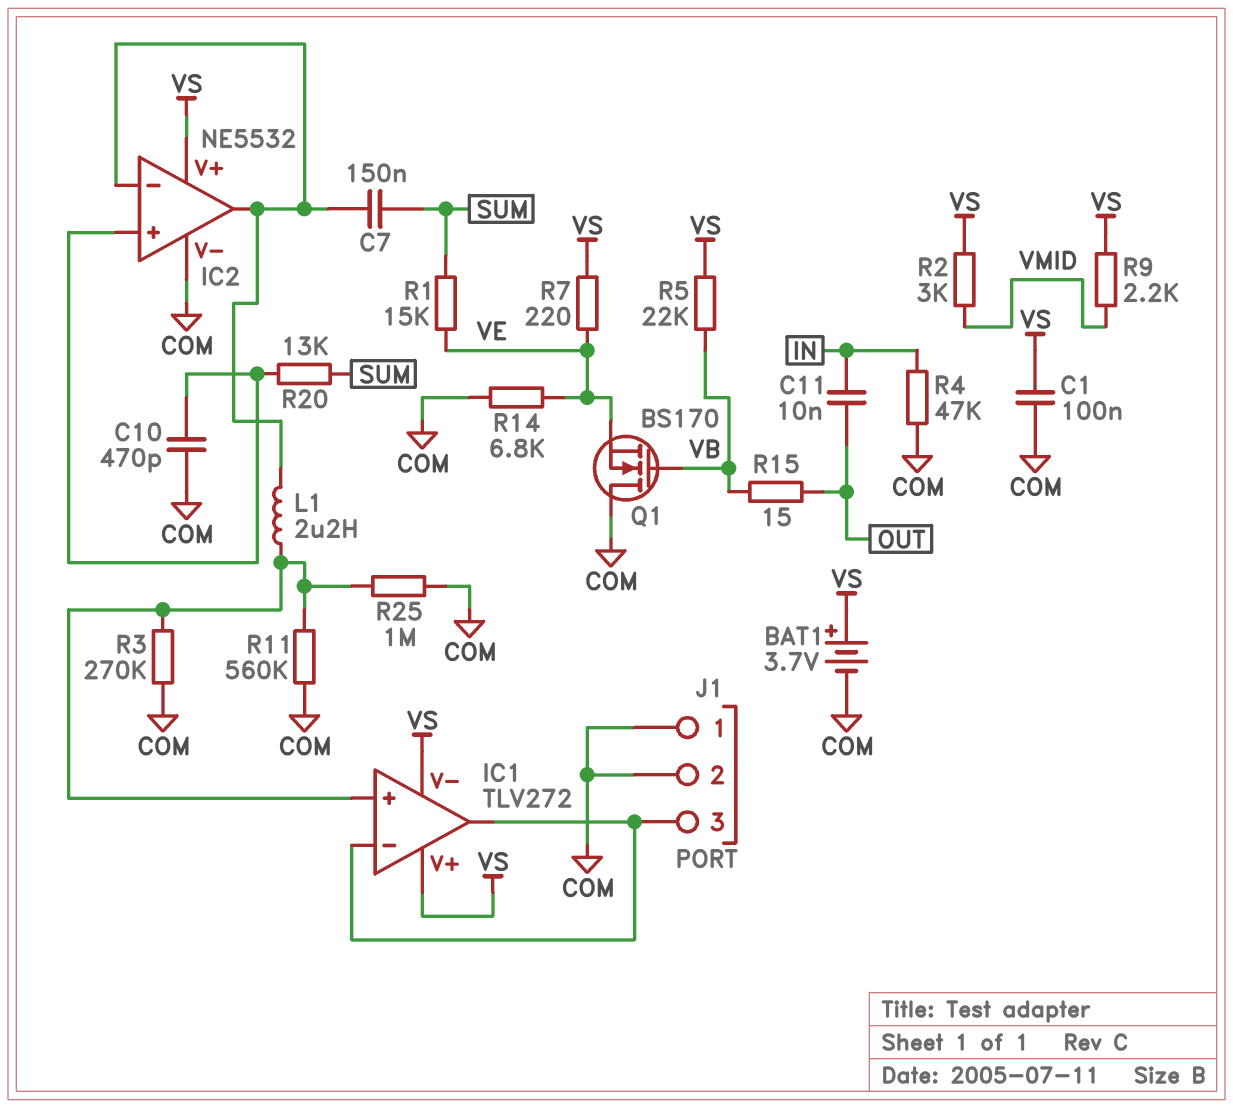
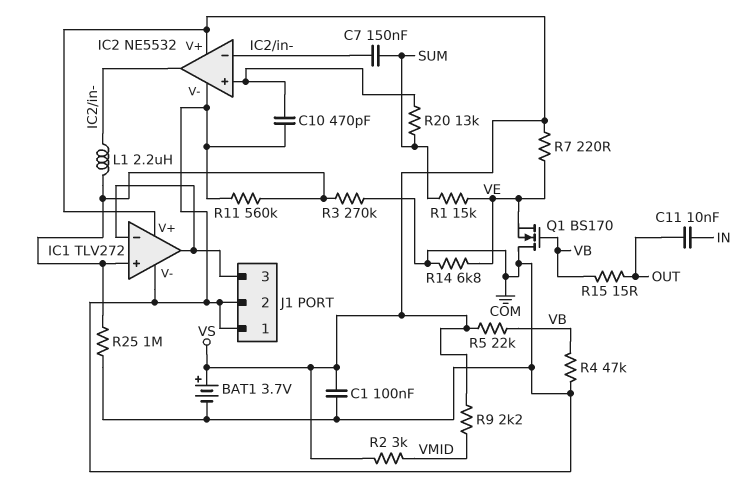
IC1 pin V-: VS -> COM
R4: 47k (COM, IN) -> 47k (COM, VB)

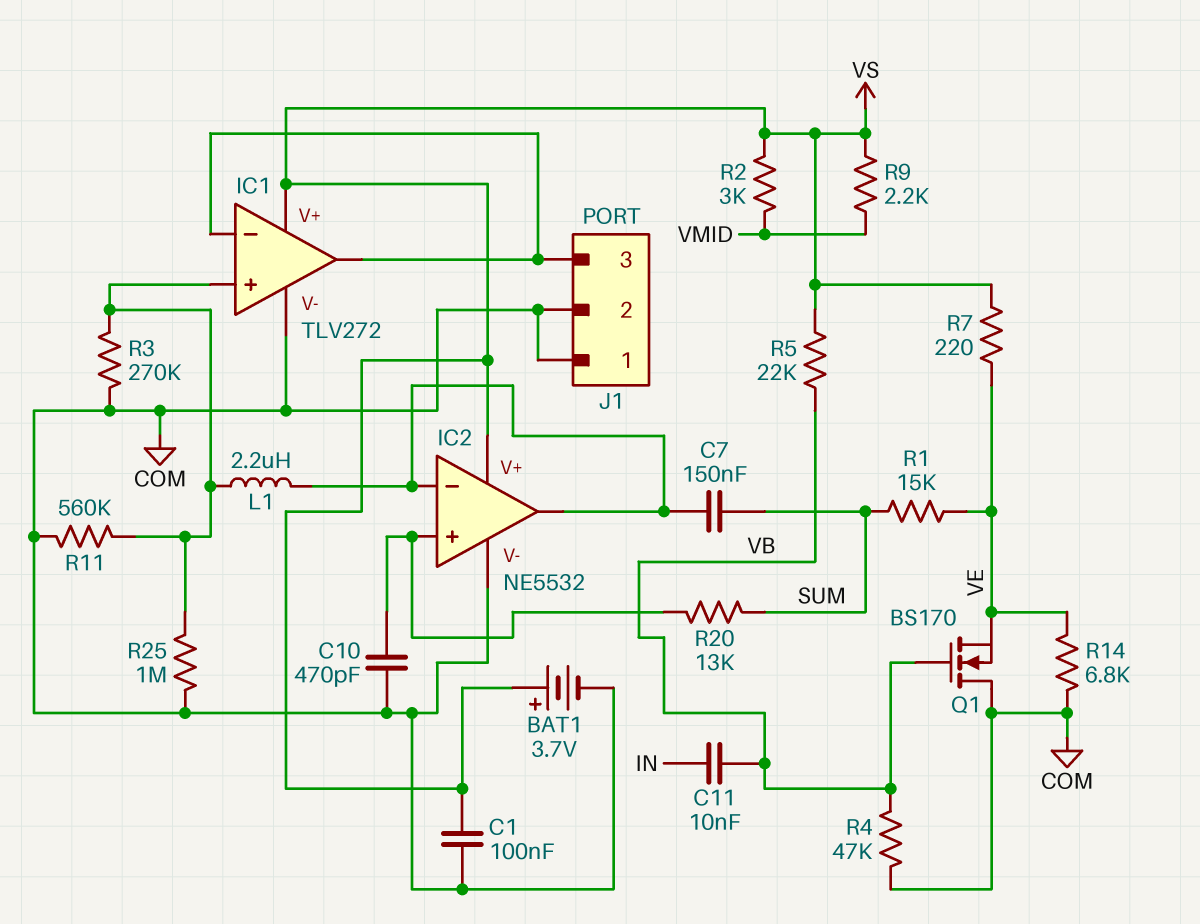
C11: 10nF (IN, OUT) -> 10nF (IN, VB)
R15: 15 (OUT, VB) -> none

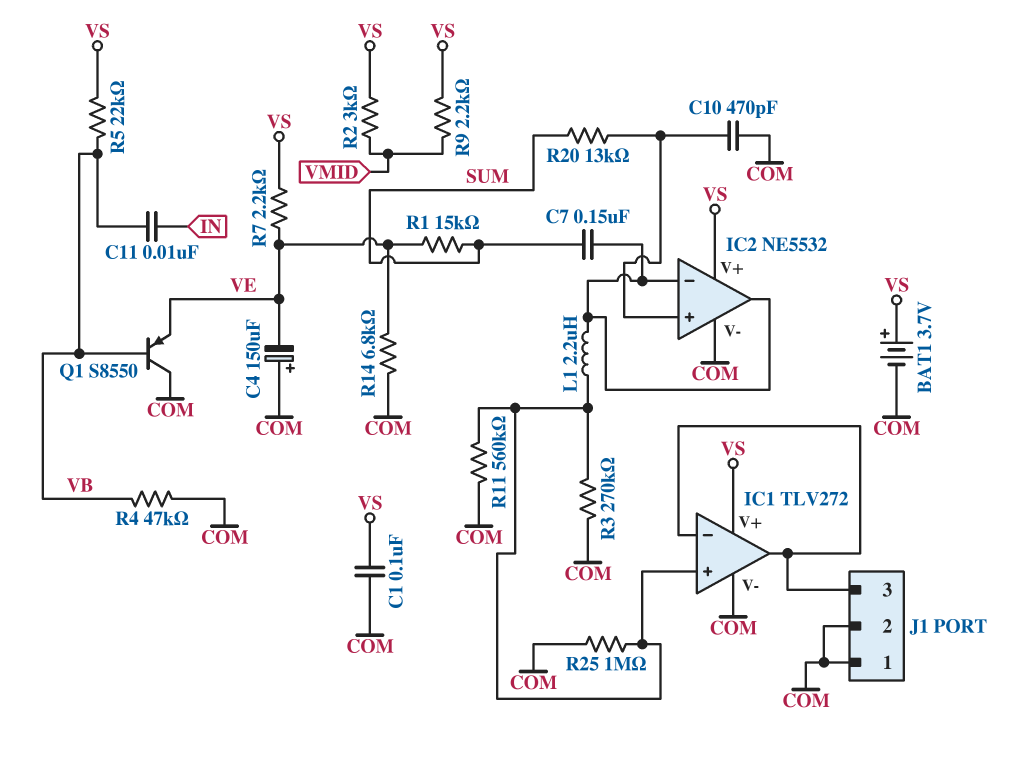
C4: none -> 150uF (plus COM, minus VE)
Q1: NMOS BS170 (G VB, D COM, S VE) -> PNP S8550 (B VB, C COM, E VE)
R7: 220 (VE, VS) -> 2.2k (VE, VS)

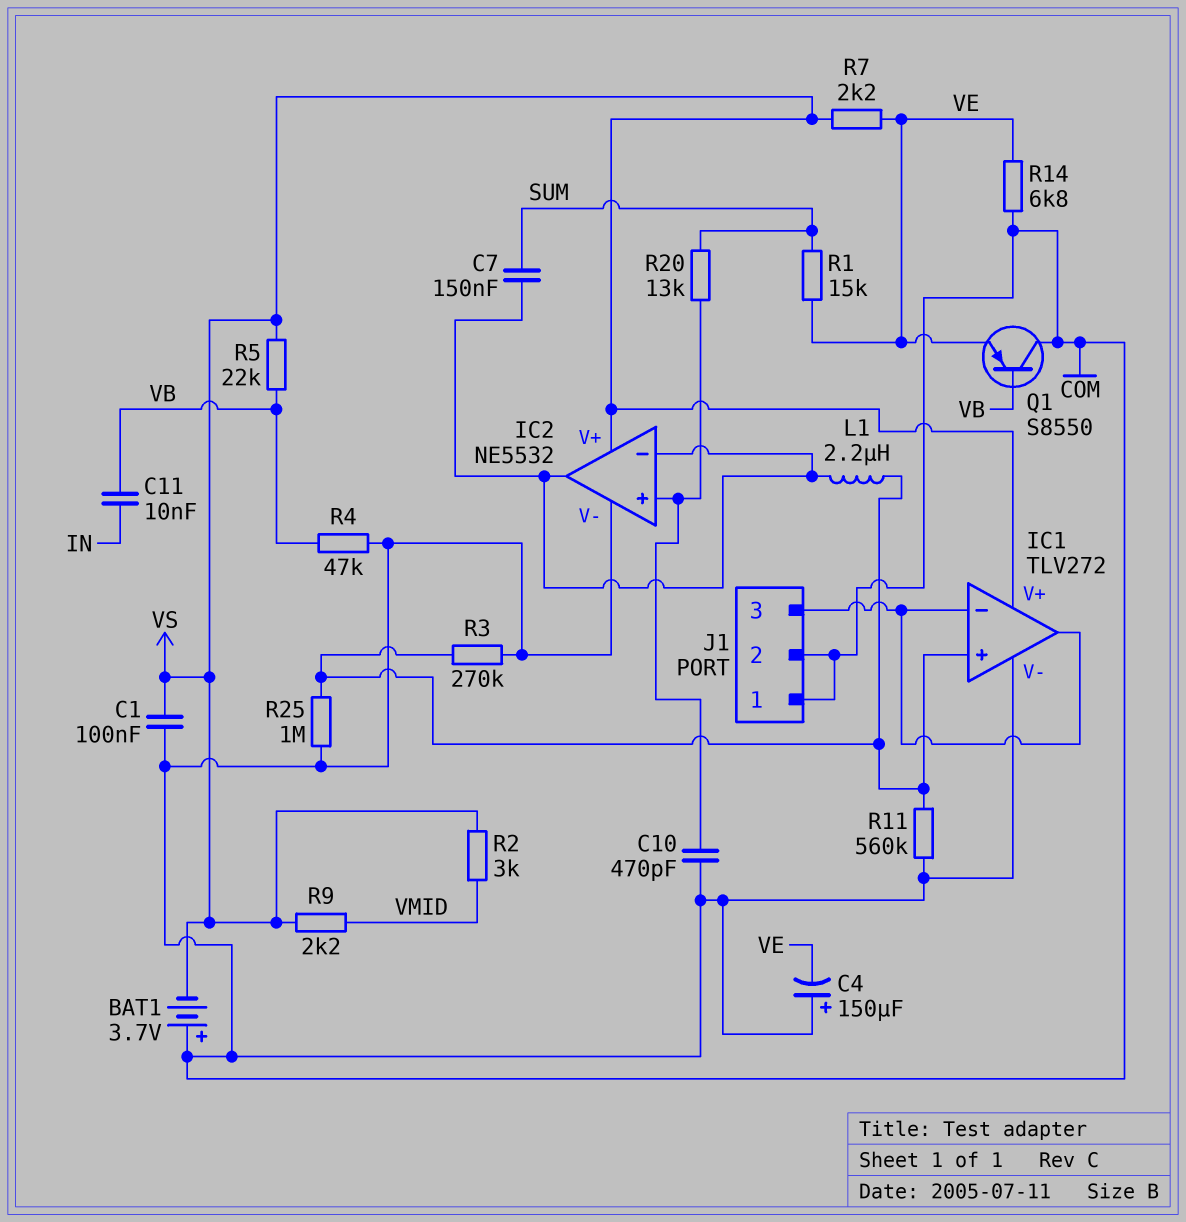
BAT1: 3.7V (plus VS, minus COM) -> 3.7V (plus COM, minus VS)

